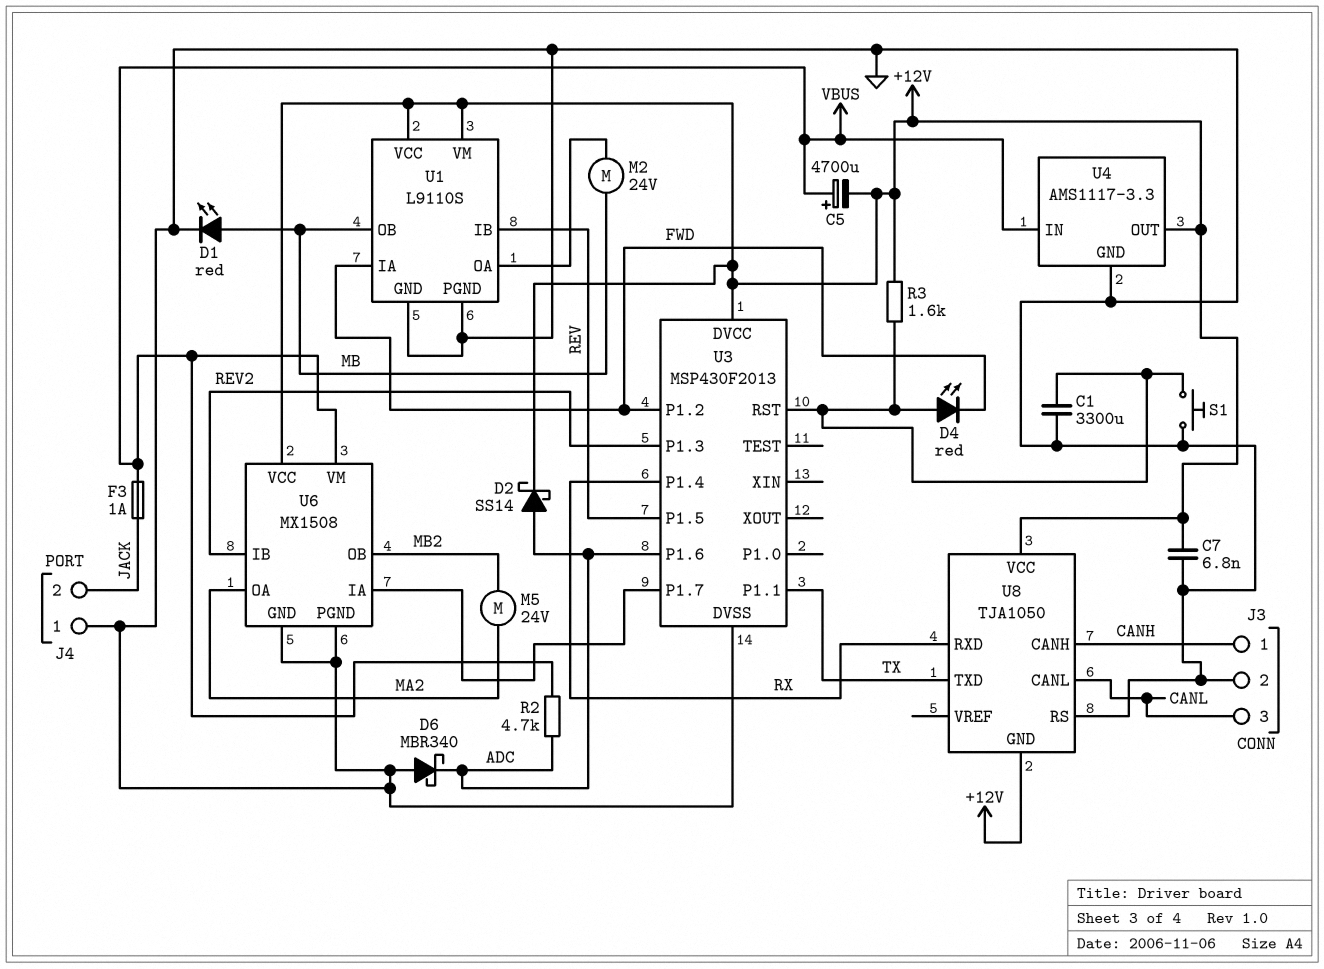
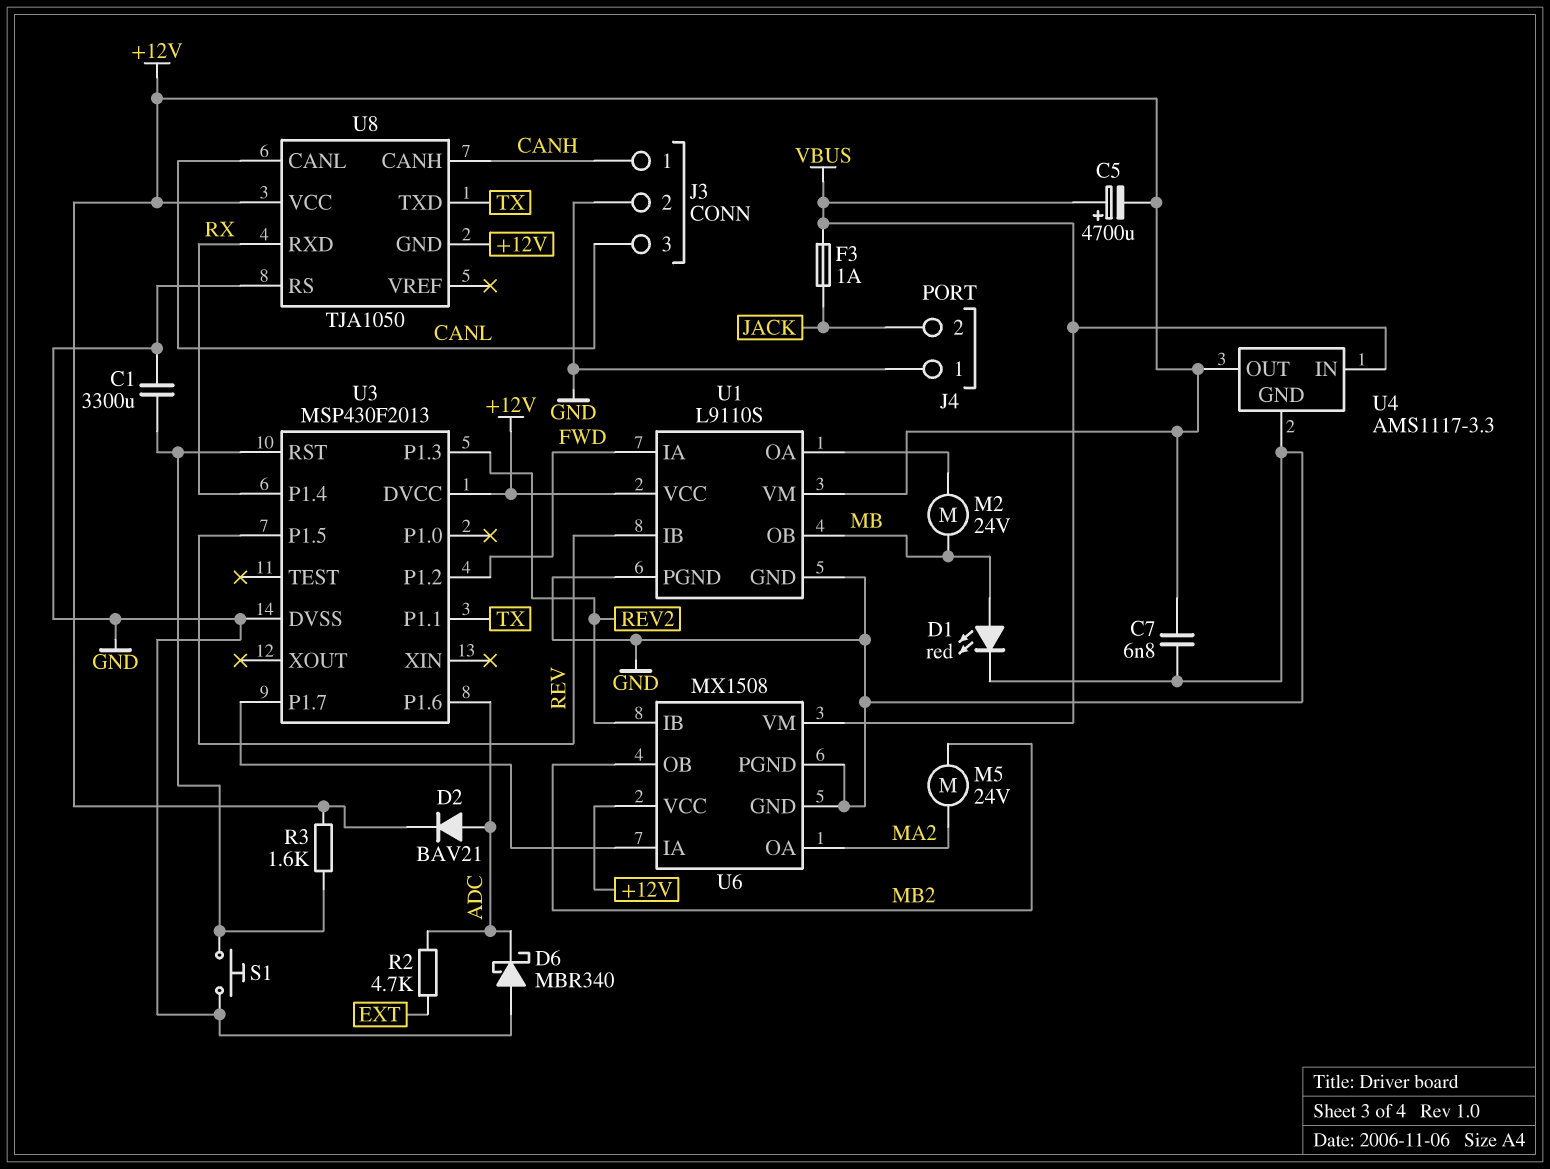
D2: schottky SS14 (A ADC, K +12V) -> diode BAV21 (A ADC, K +12V)
D4: LED red (A U3/RST, K FWD) -> none
R2: 4.7k (ADC, VBUS) -> 4.7k (ADC, EXT)

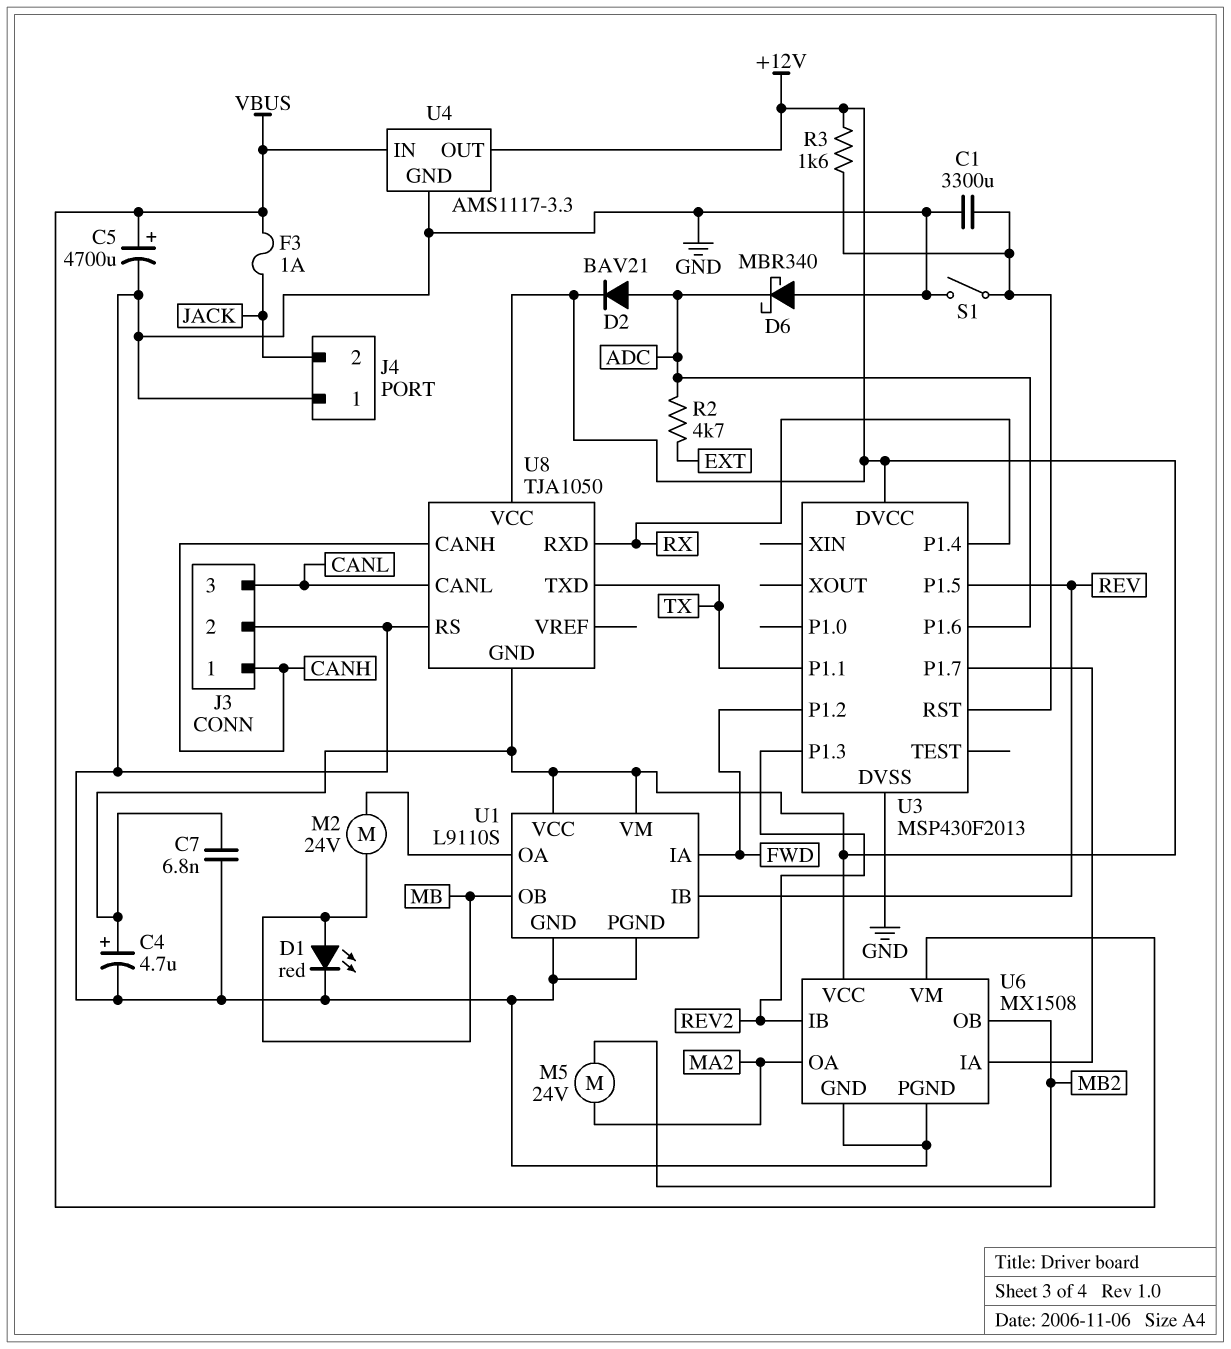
C4: none -> 4.7uF (plus +12V, minus GND)
C5: 4700uF (plus VBUS, minus +12V) -> 4700uF (plus VBUS, minus GND)
S1: button (GND, U3/RST) -> switch (GND, U3/RST)

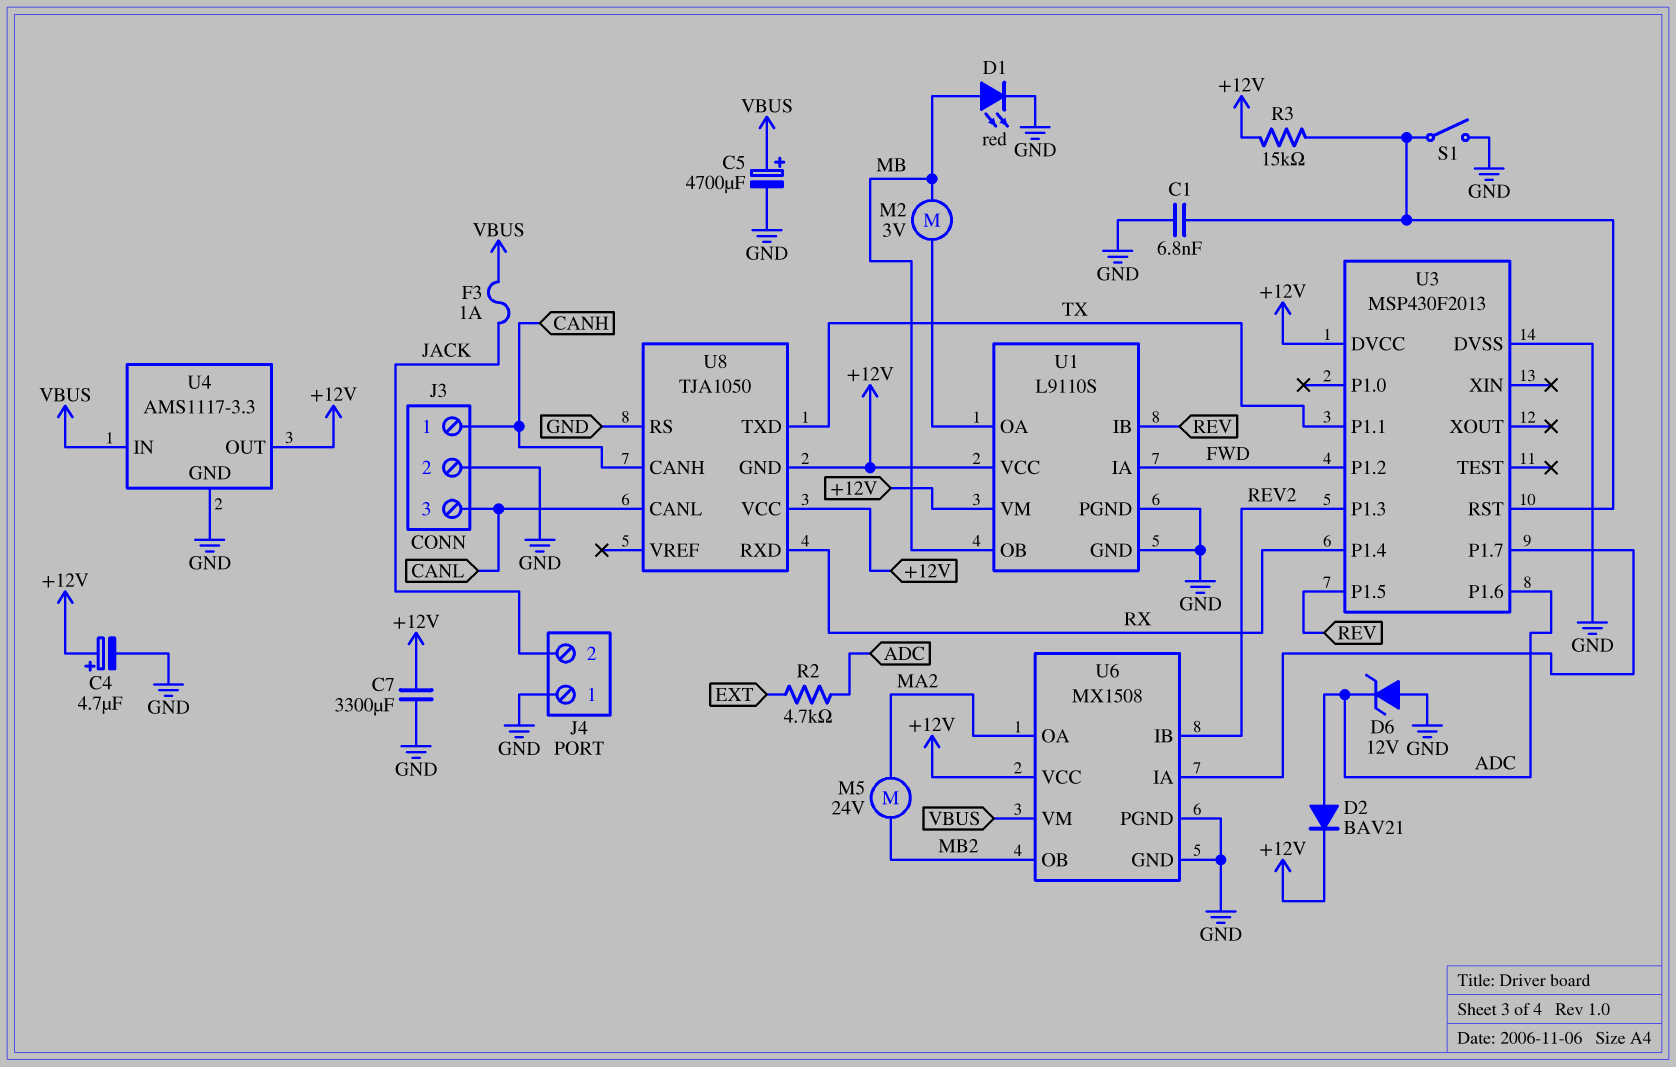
C1: 3300uF (GND, U3/RST) -> 6.8nF (GND, U3/RST)
C7: 6.8nF (+12V, GND) -> 3300uF (+12V, GND)
D6: schottky MBR340 (A GND, K ADC) -> zener 12V (A GND, K ADC)
M2: motor 24V (MB, U1/OA) -> motor 3V (MB, U1/OA)
R3: 1.6k (+12V, U3/RST) -> 15k (+12V, U3/RST)

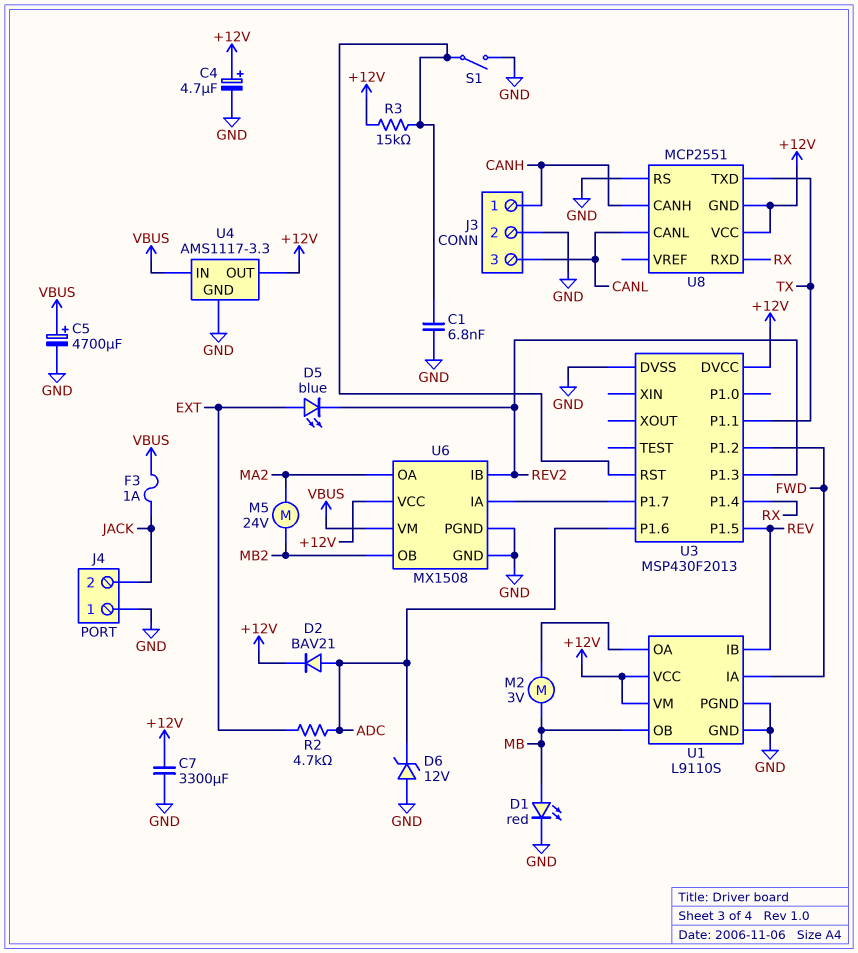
D5: none -> LED blue (A EXT, K REV2)
U8: TJA1050 -> MCP2551

